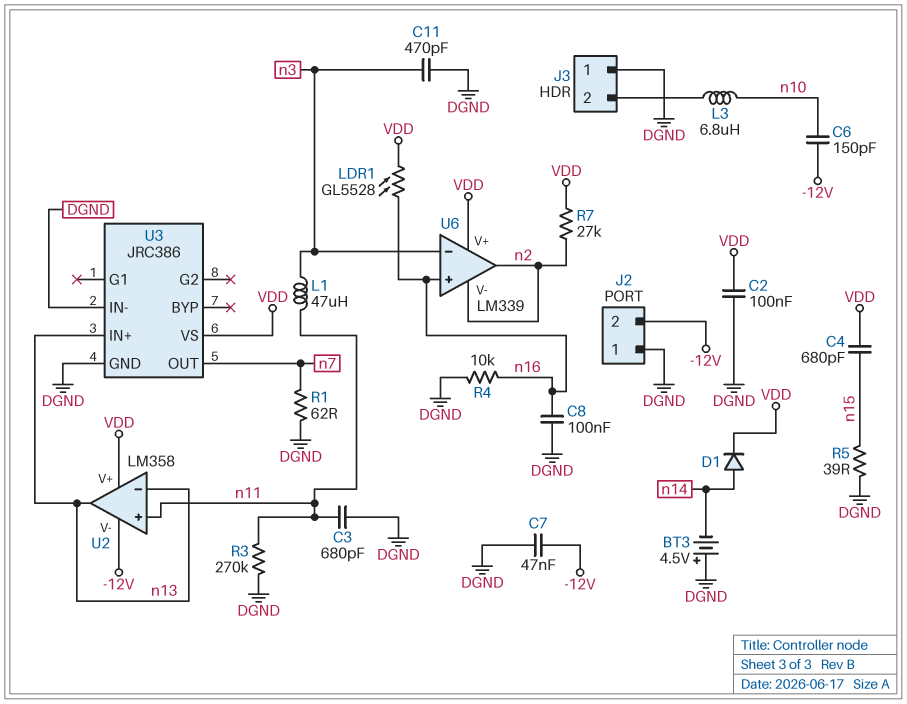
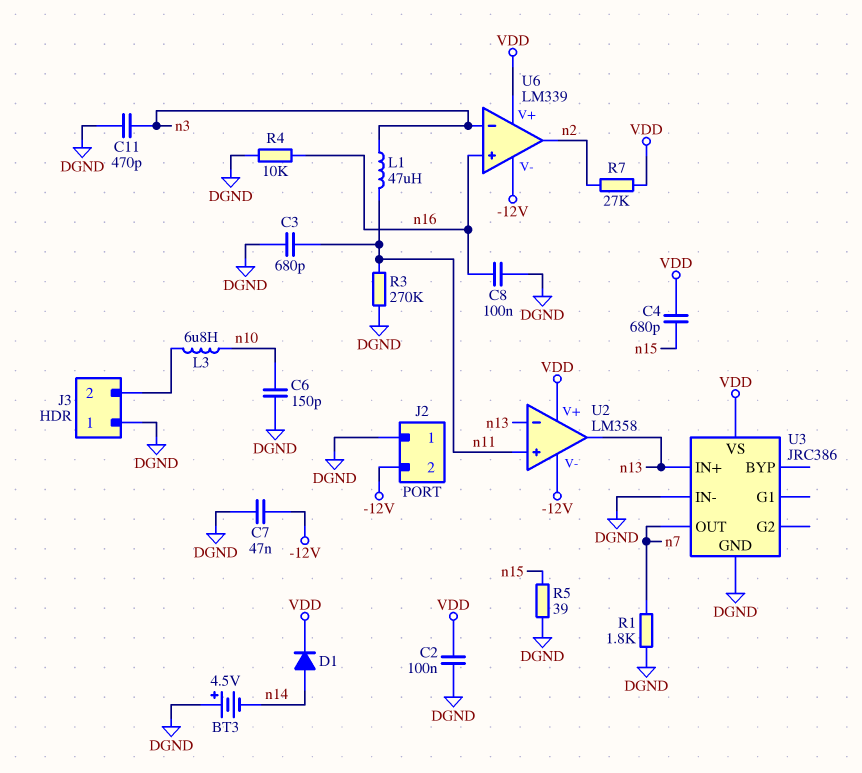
C6: 150pF (-12V, n10) -> 150pF (DGND, n10)
LDR1: GL5528 (VDD, n16) -> none
R1: 62 (DGND, n7) -> 1.8k (DGND, n7)
U6 pin V-: n2 -> -12V

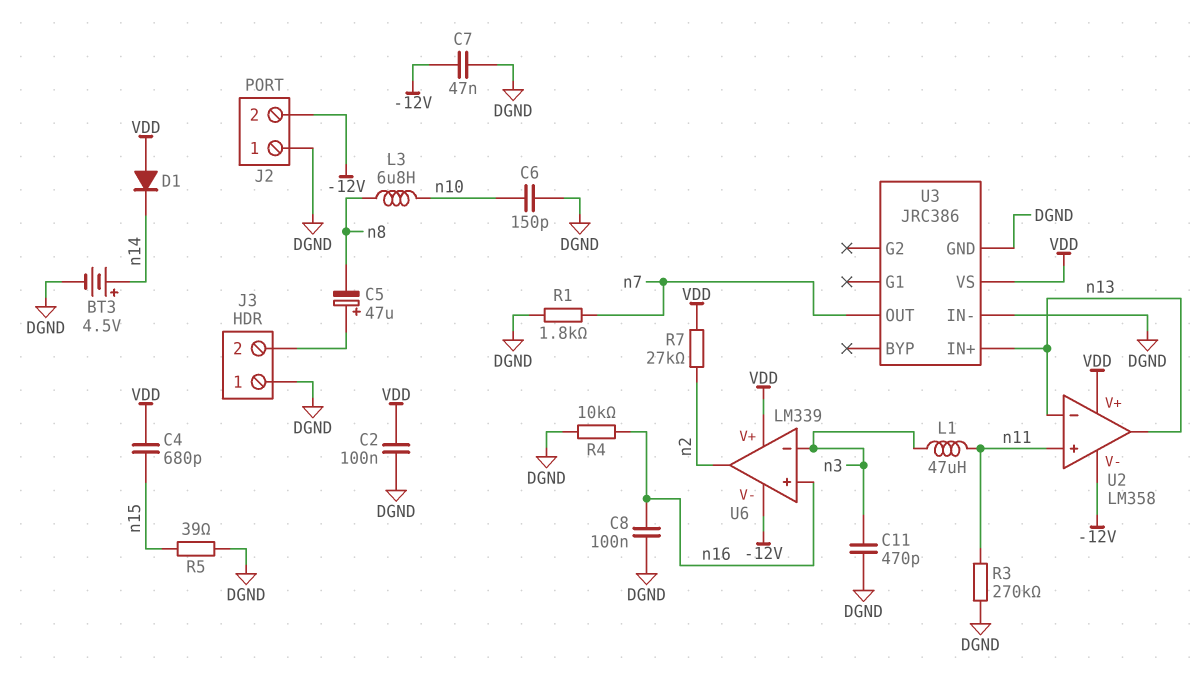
BT3: 4.5V (plus DGND, minus n14) -> 4.5V (plus n14, minus DGND)
C3: 680pF (DGND, n11) -> none
C5: none -> 47uF (plus J3/2, minus n8)
D1: diode (A n14, K VDD) -> diode (A VDD, K n14)
L3: 6.8uH (J3/2, n10) -> 6.8uH (n8, n10)

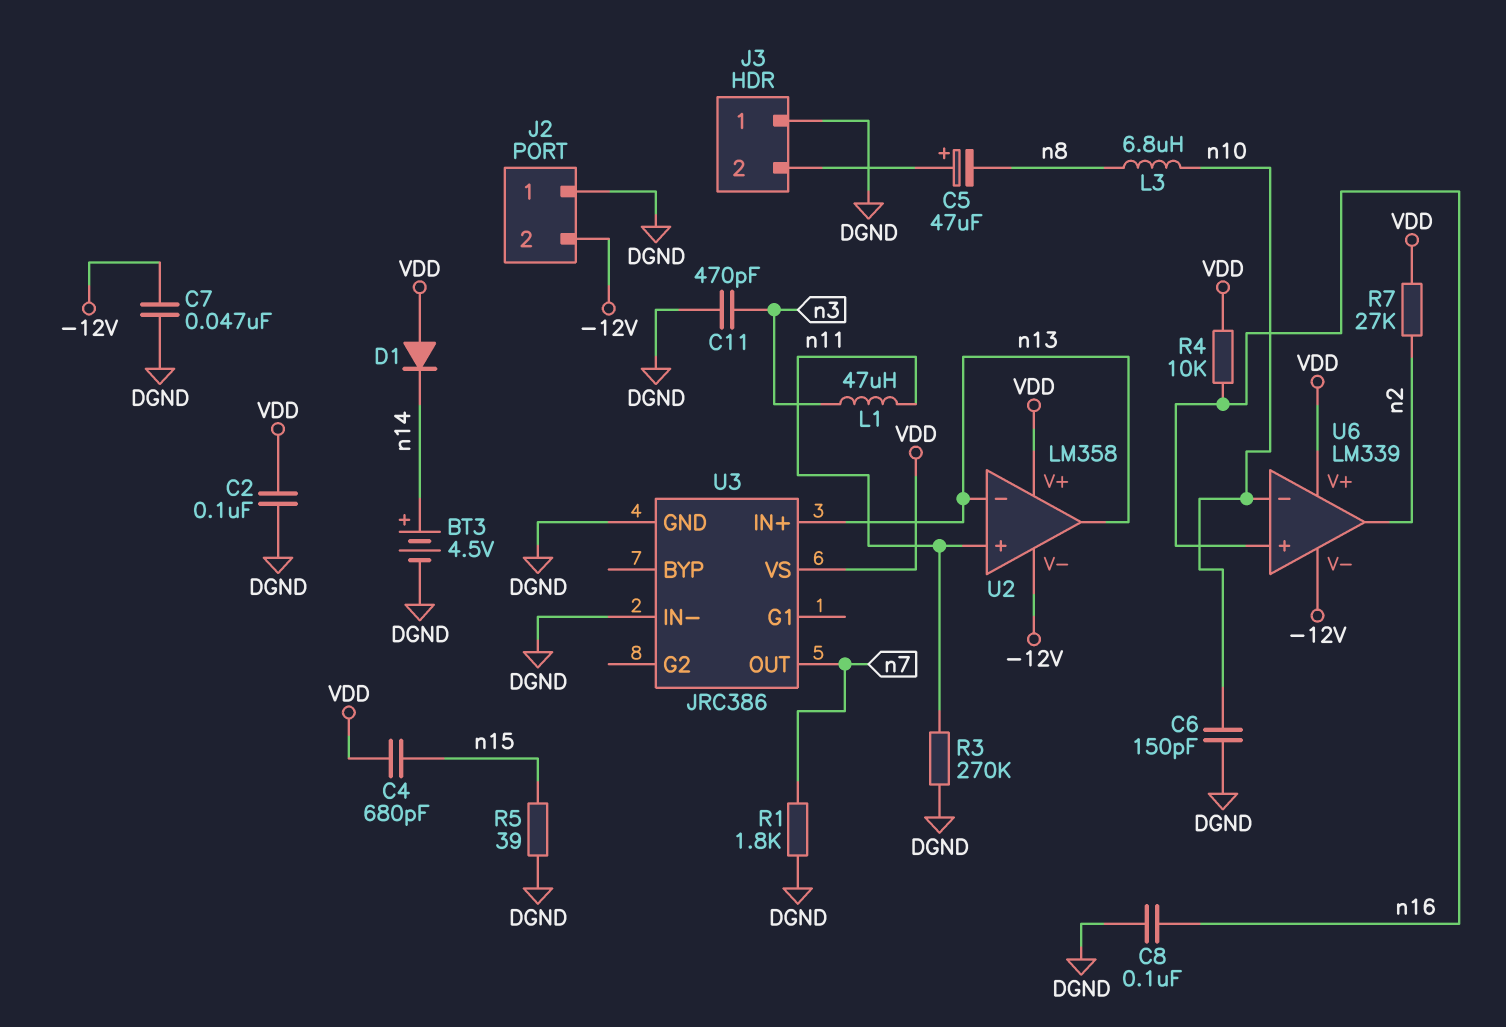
R4: 10k (DGND, n16) -> 10k (VDD, n16)
U6 pin in-: n3 -> n10

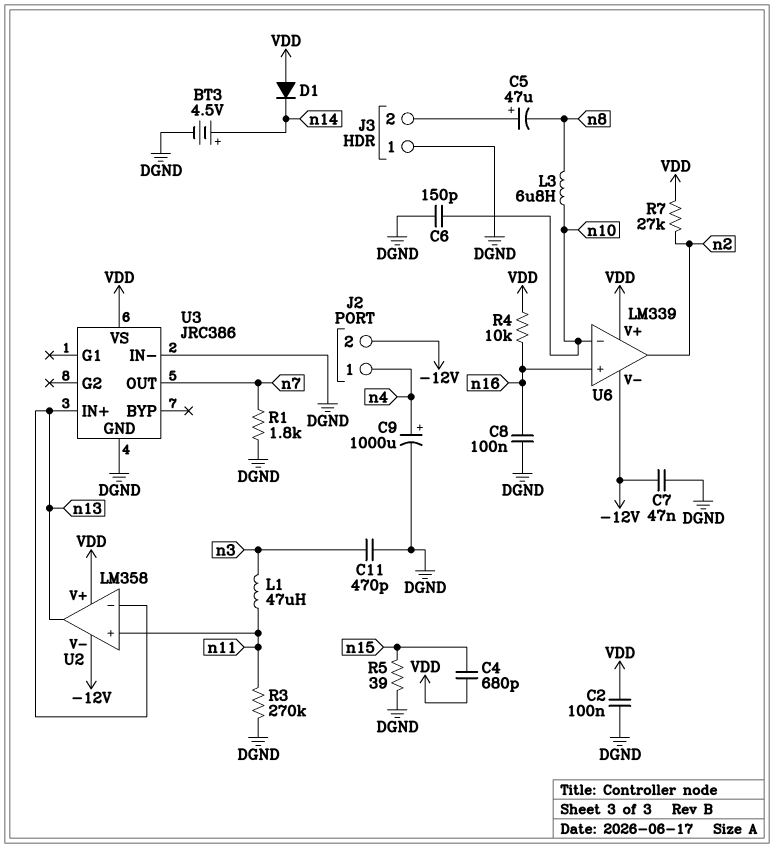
C9: none -> 1000uF (plus n4, minus DGND)
J2 pin 1: DGND -> n4

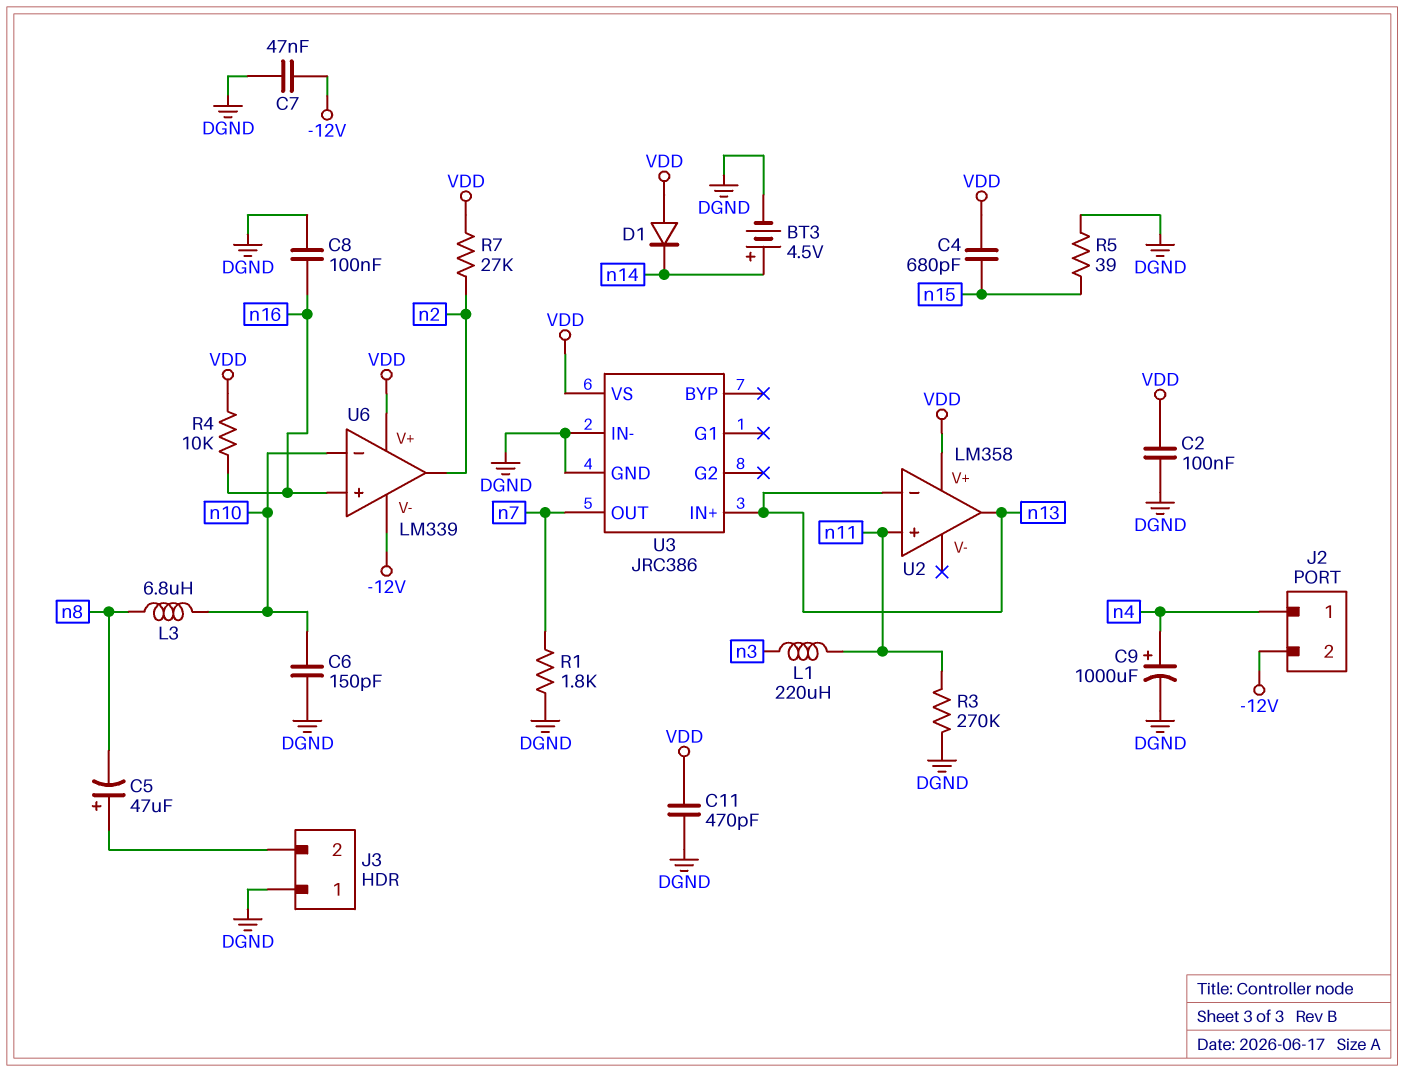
C11: 470pF (DGND, n3) -> 470pF (DGND, VDD)
L1: 47uH (n3, n11) -> 220uH (n3, n11)
U2 pin V-: -12V -> none

